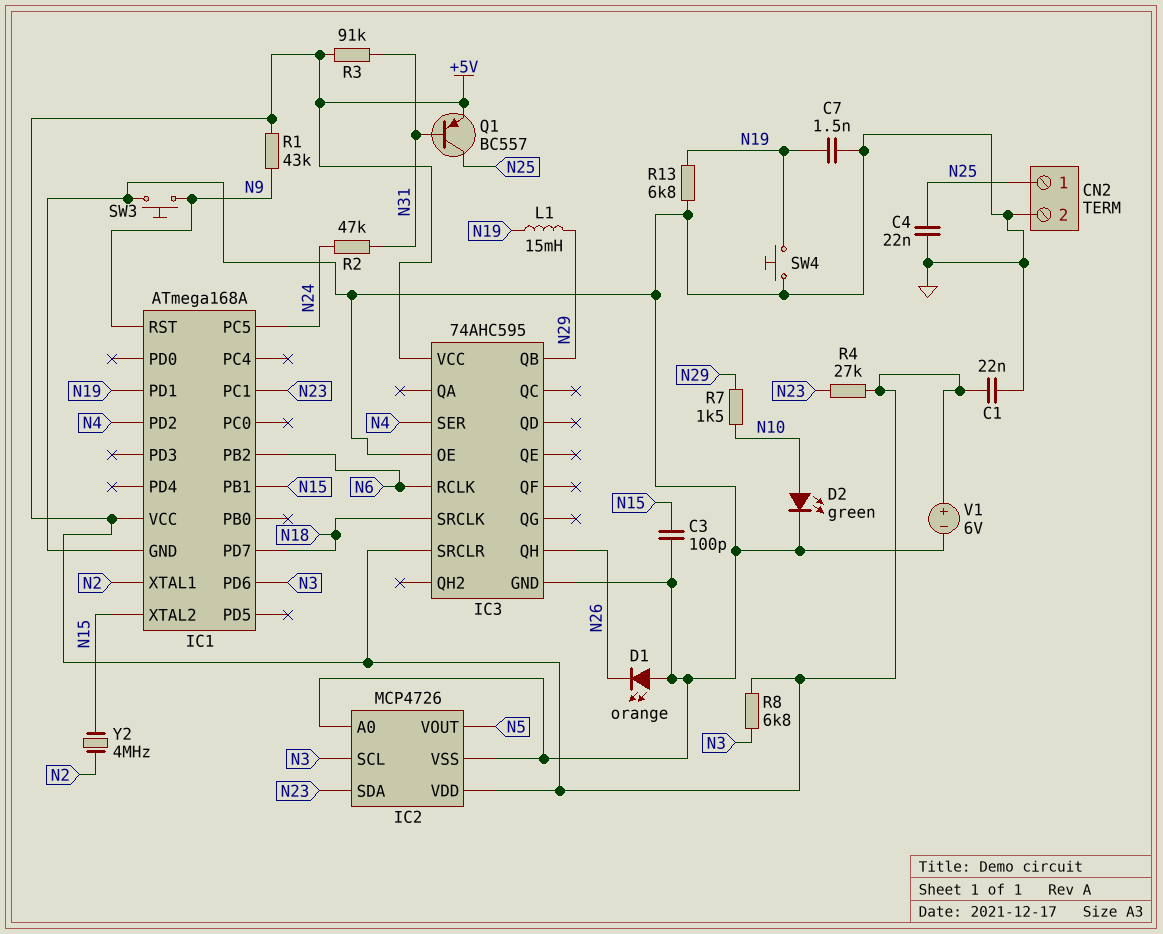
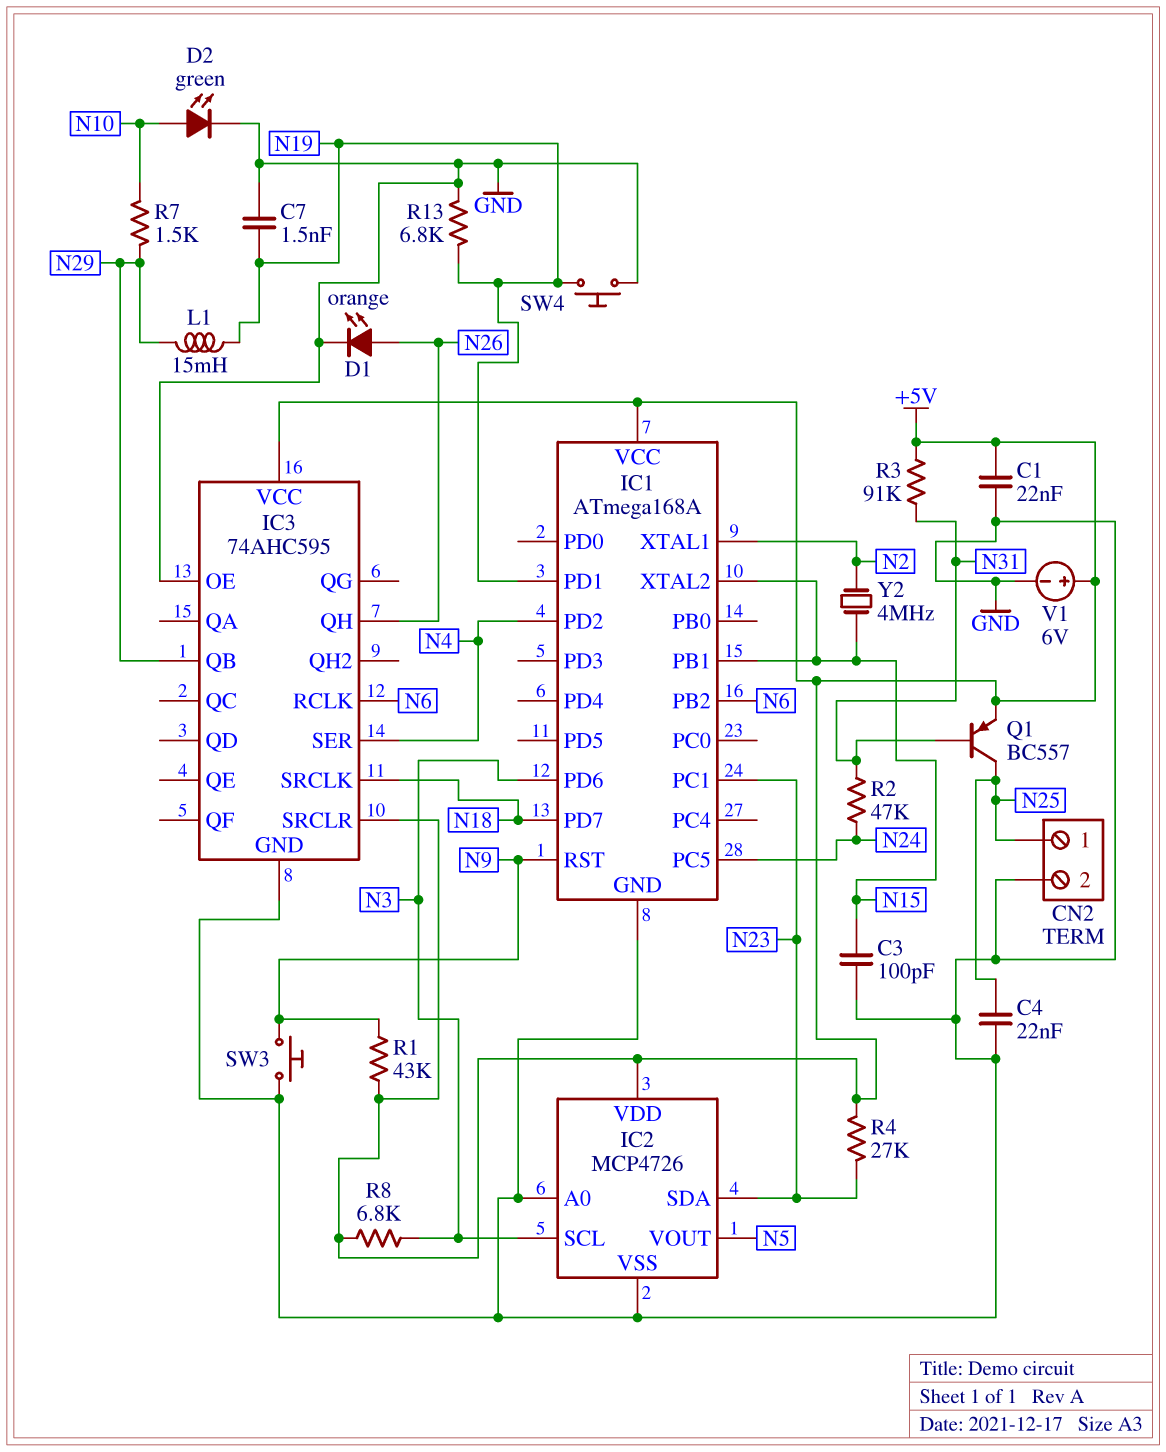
D1: LED orange (A GND, K N26) -> LED orange (A N26, K GND)

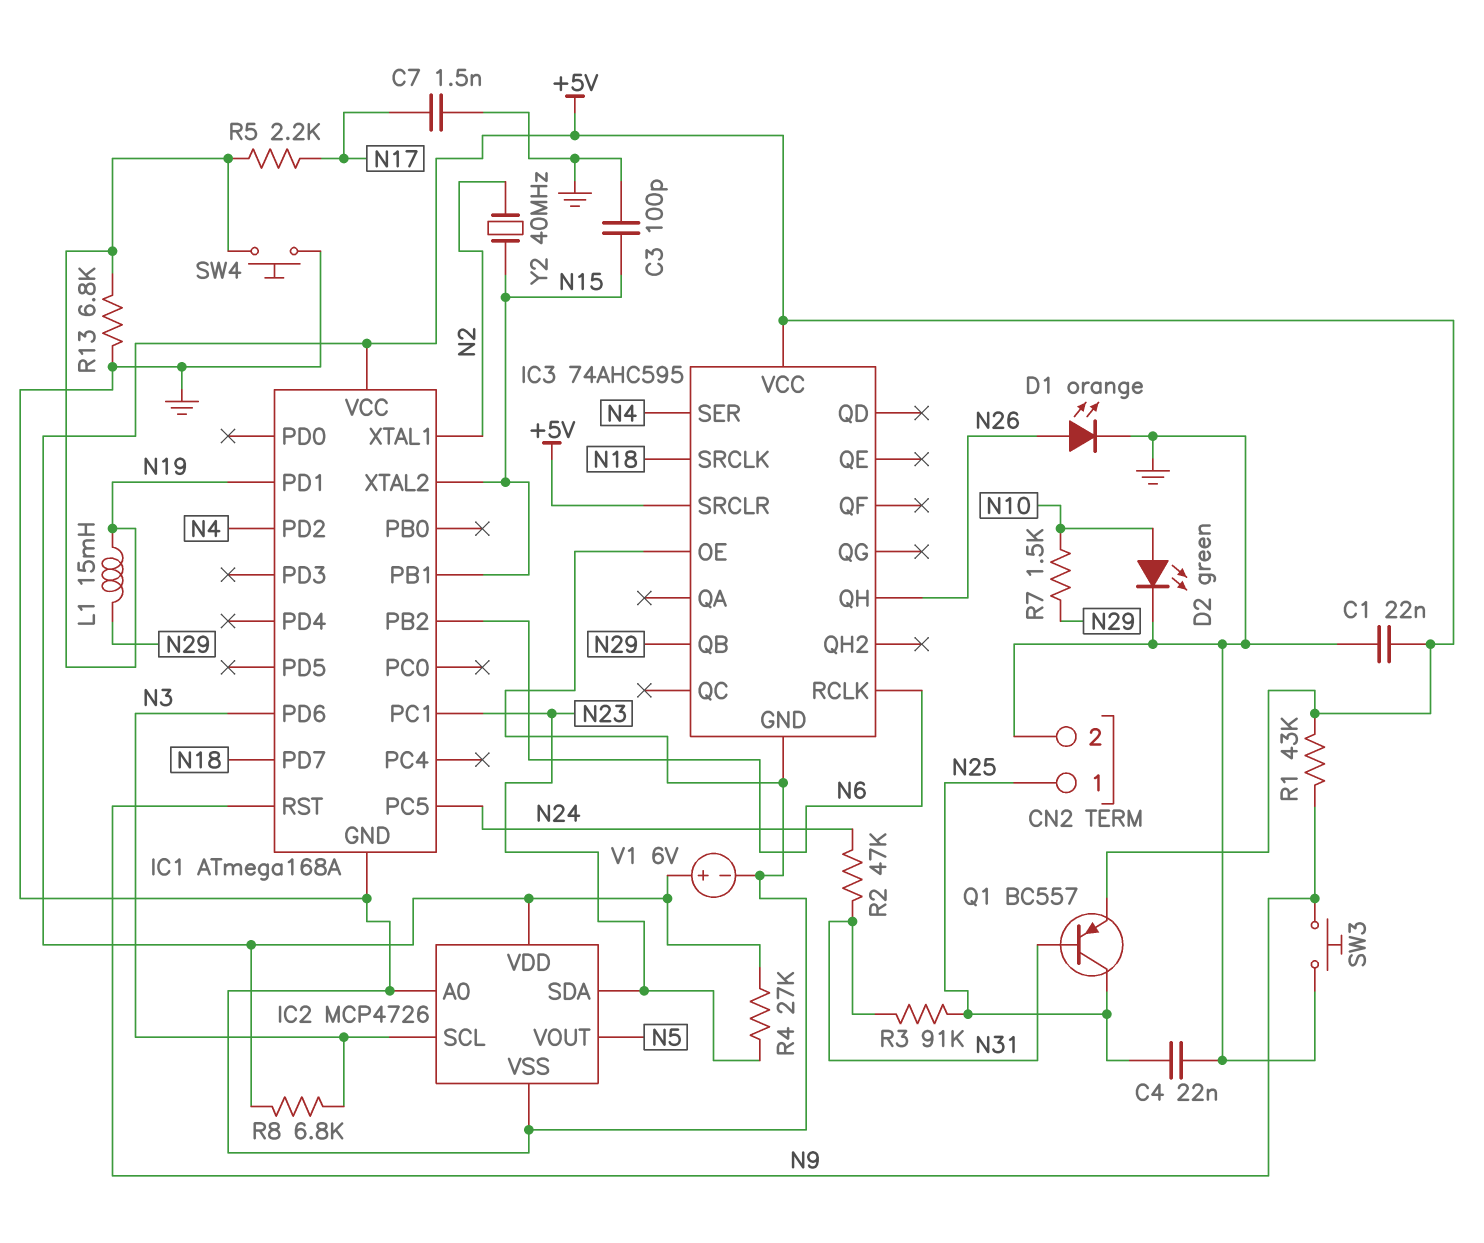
C7: 1.5nF (GND, N19) -> 1.5nF (GND, N17)
R3: 91k (+5V, N31) -> 91k (N25, N31)
R5: none -> 2.2k (N17, N19)
Y2: 4MHz (N2, N15) -> 40MHz (N2, N15)

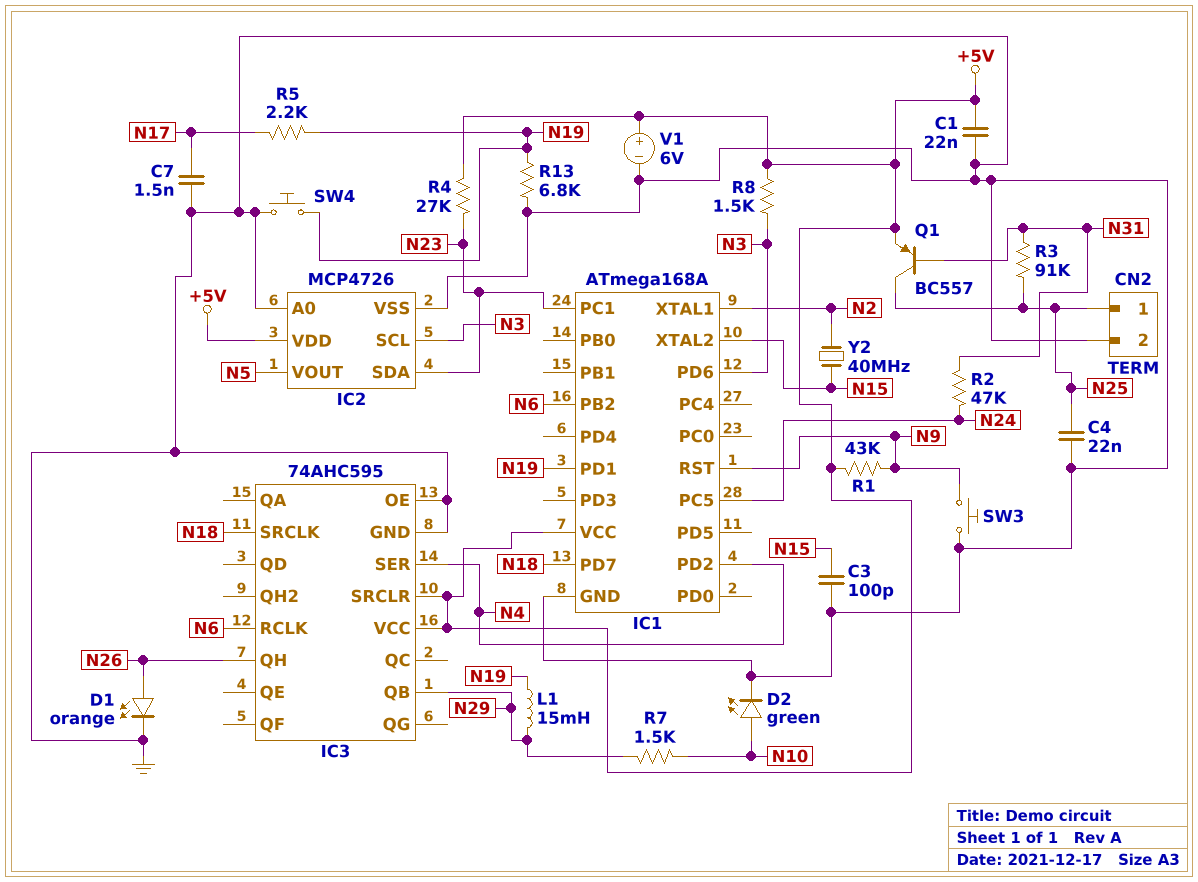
IC1 pin PB1: N15 -> none
R8: 6.8k (+5V, N3) -> 1.5k (+5V, N3)

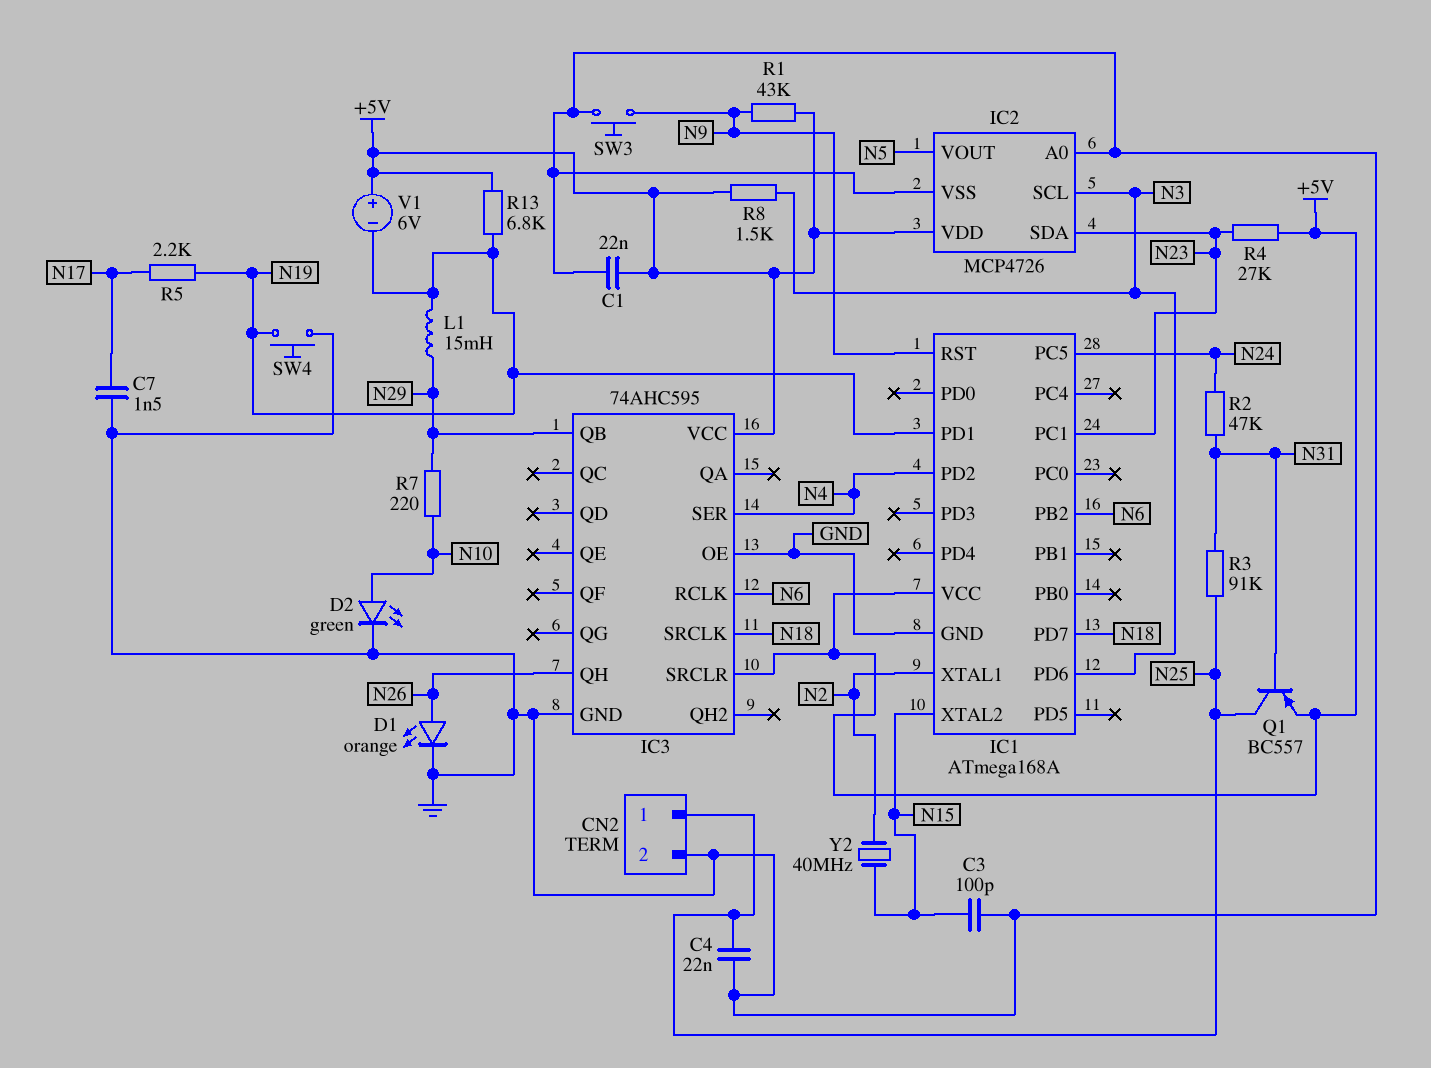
R7: 1.5k (N10, N29) -> 220 (N10, N29)
R13: 6.8k (GND, N19) -> 6.8k (+5V, N19)
V1: 6V (plus +5V, minus GND) -> 6V (plus +5V, minus N19)

